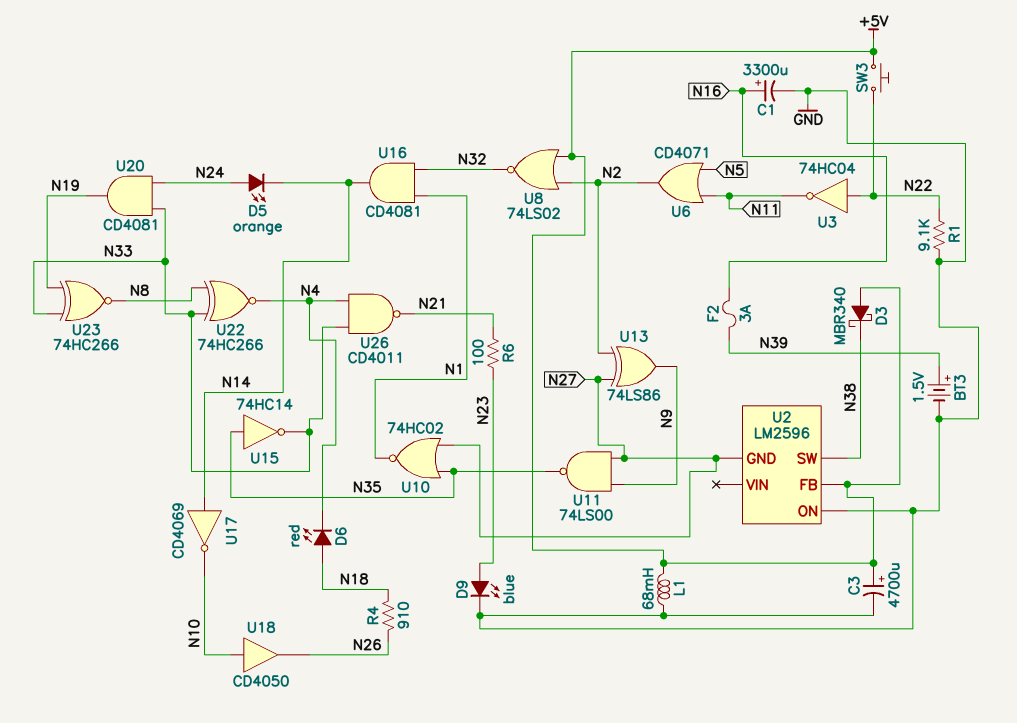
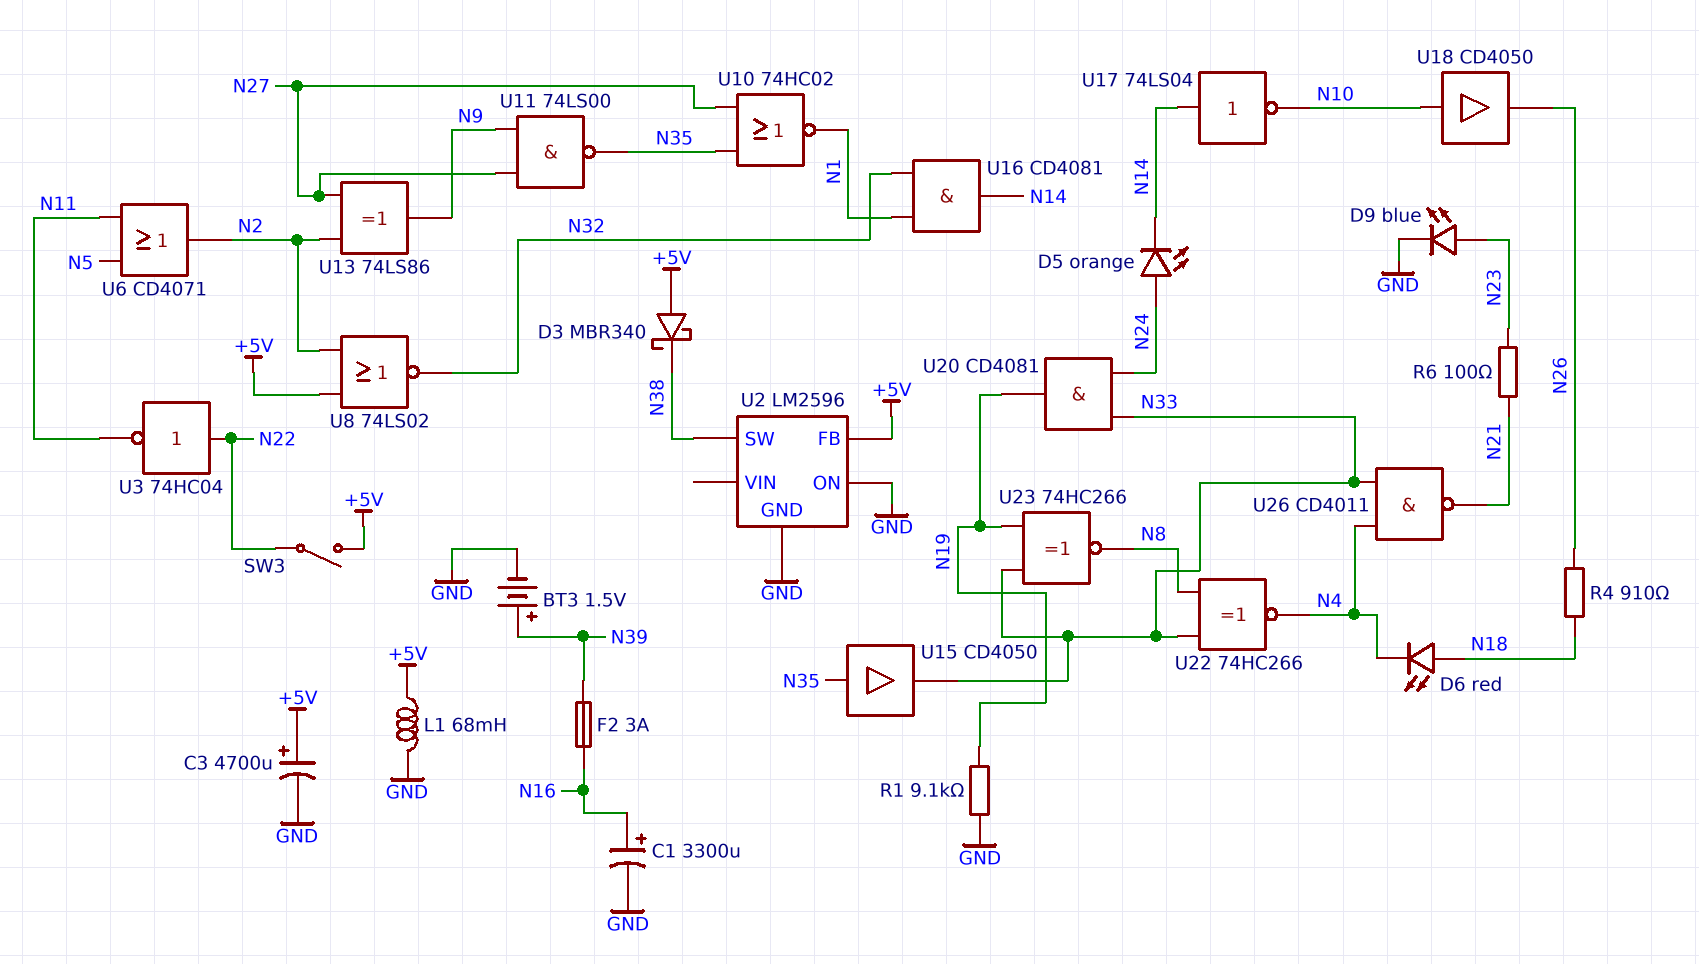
R1: 9.1k (GND, N22) -> 9.1k (GND, N19)
SW3: button (+5V, N22) -> switch (+5V, N22)
U2 pin GND: N27 -> GND
U15: NOT 74HC14 (in N35, out N33) -> buffer CD4050 (in N35, out N33)
U17: NOT CD4069 (in N14, out N10) -> NOT 74LS04 (in N14, out N10)

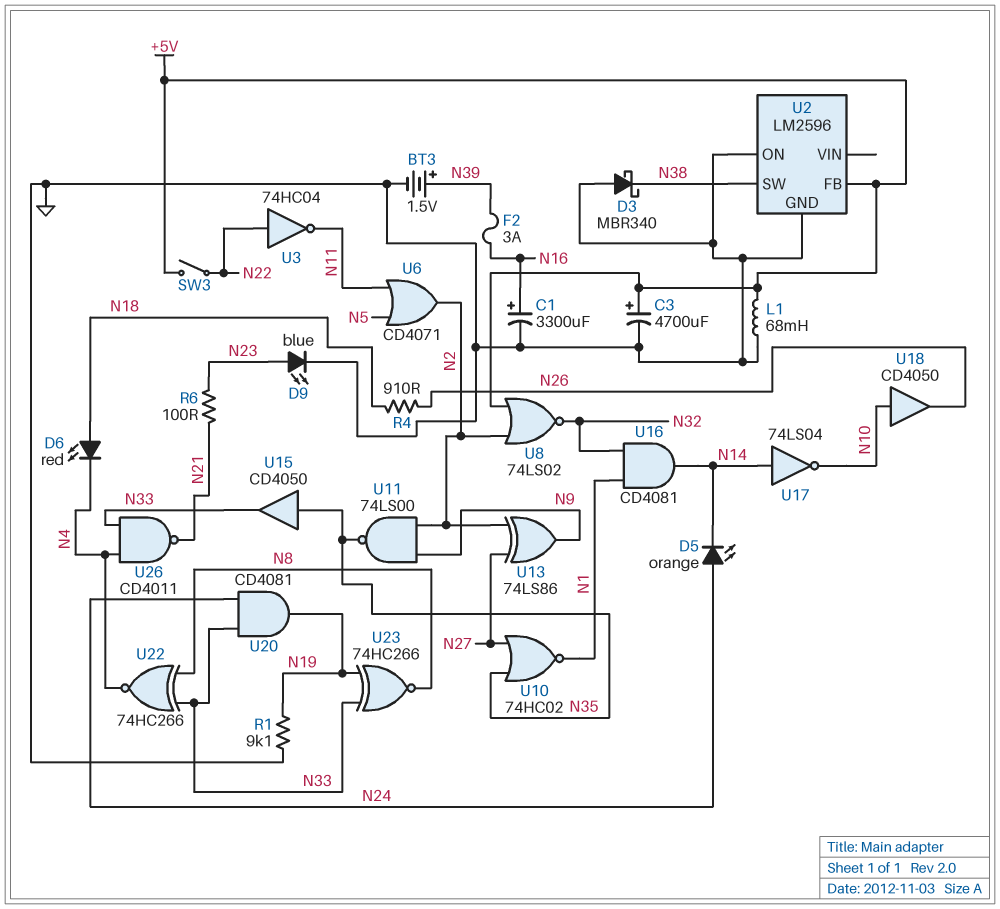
D3: schottky MBR340 (A +5V, K N38) -> schottky MBR340 (A GND, K N38)
U11: NAND 74LS00 (in N9, in N27, out N35) -> NAND 74LS00 (in N2, in N9, out N35)

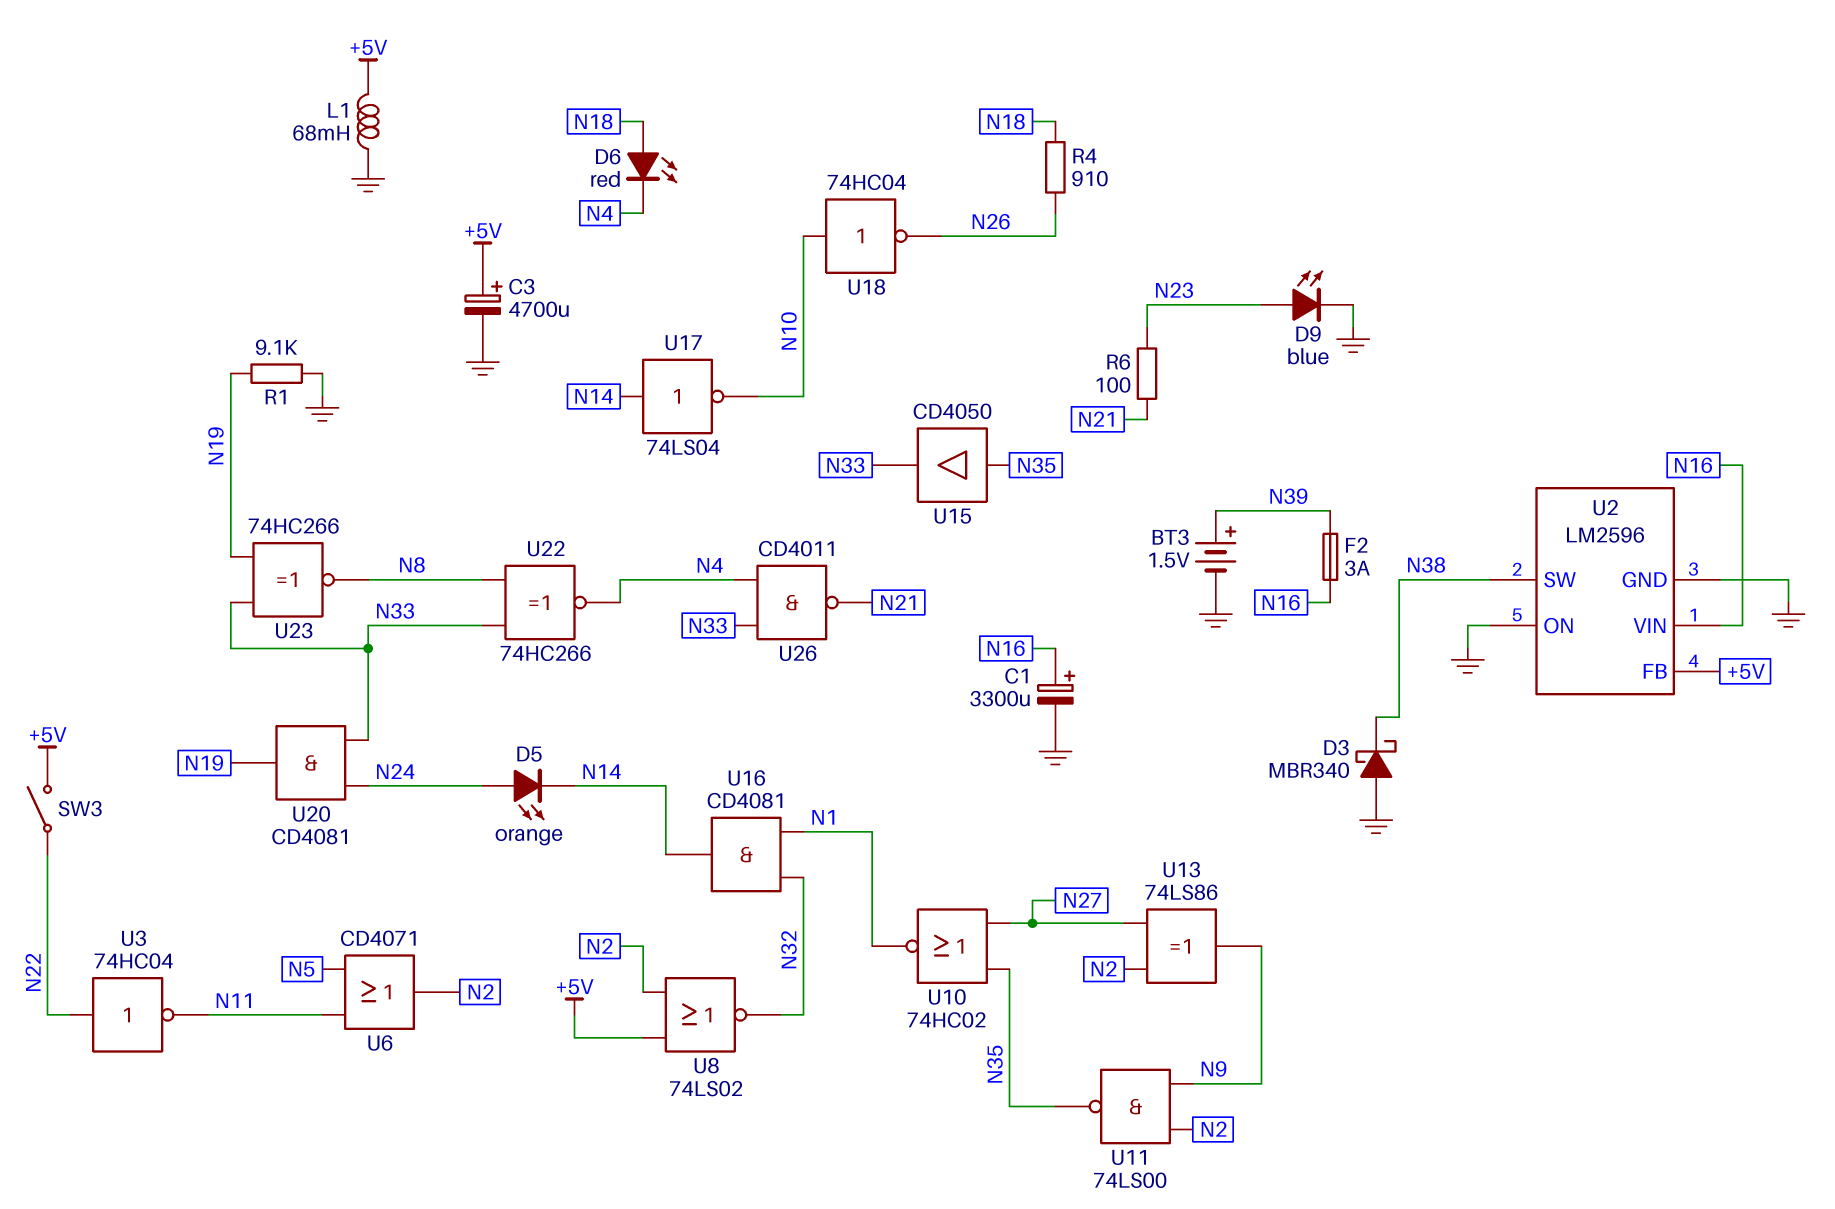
U2 pin VIN: none -> N16
U18: buffer CD4050 (in N10, out N26) -> NOT 74HC04 (in N10, out N26)

